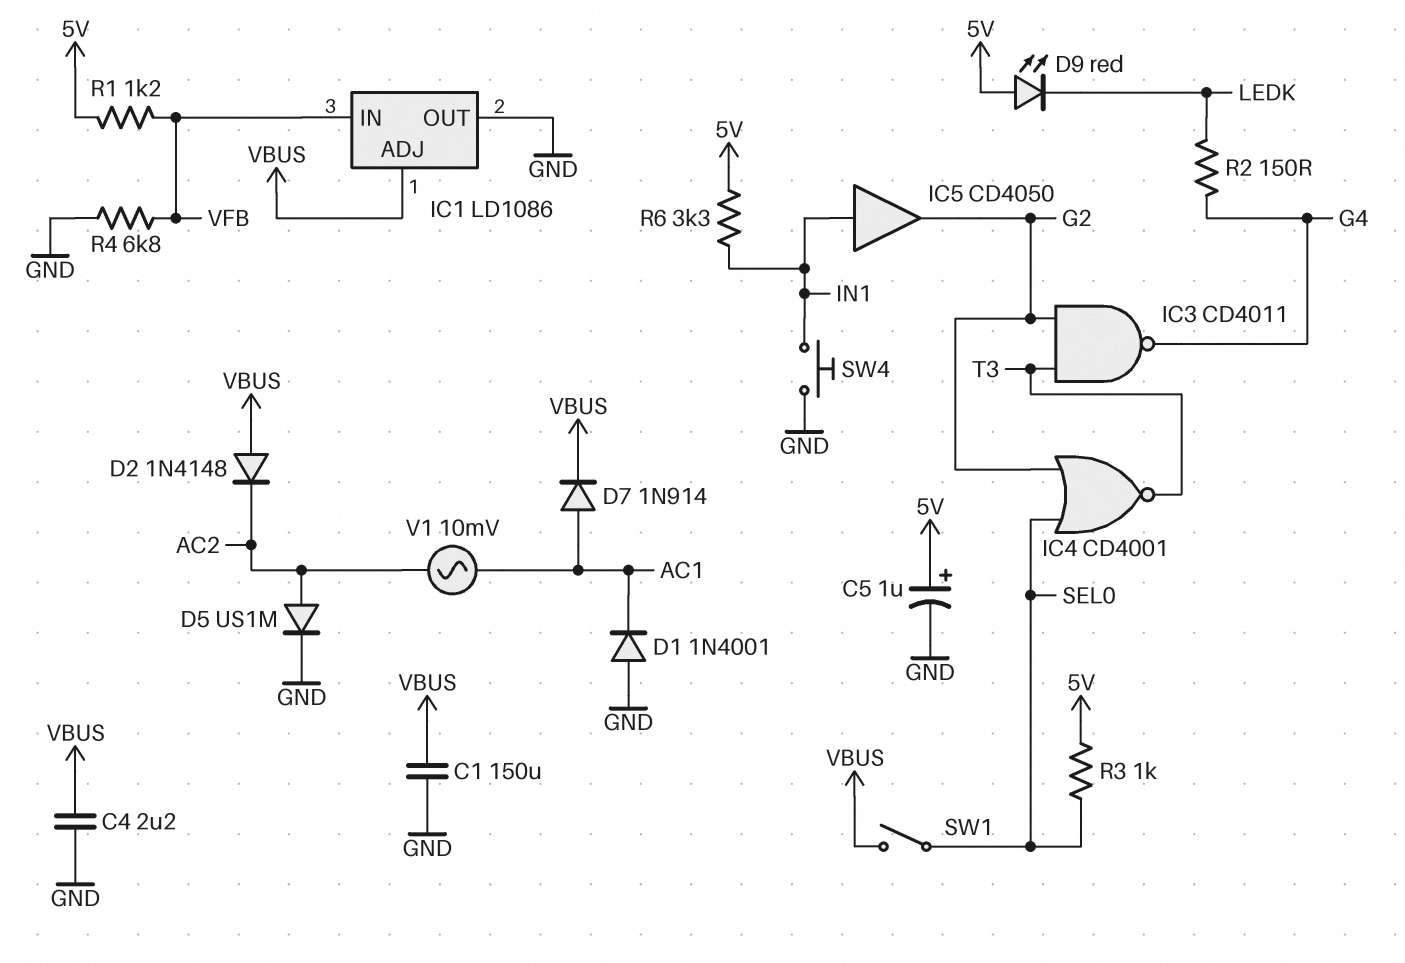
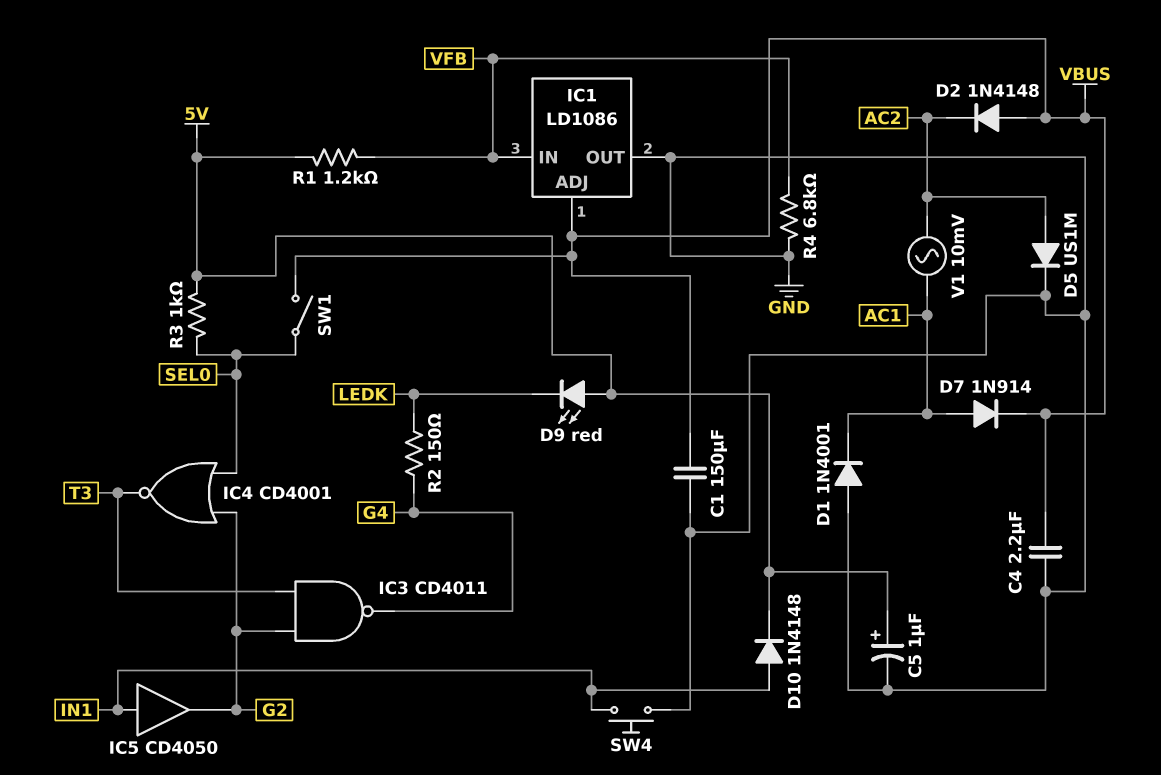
D10: none -> diode 1N4148 (A IN1, K 5V)
R6: 3.3k (5V, IN1) -> none

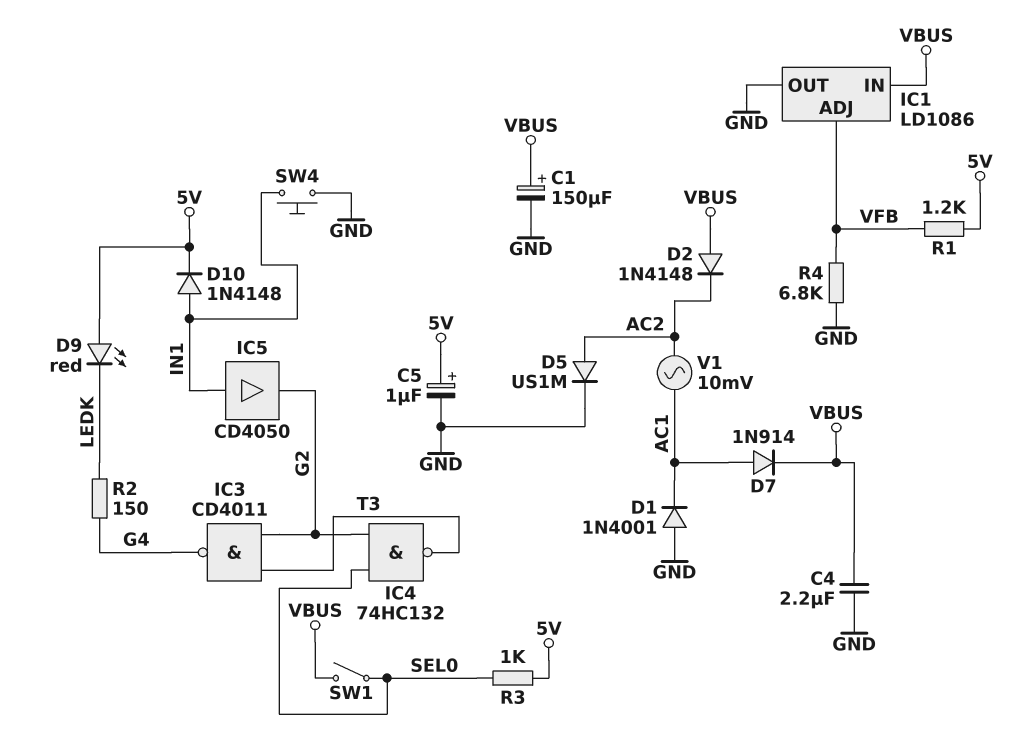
C1: 150uF (GND, VBUS) -> 150uF (plus VBUS, minus GND)
IC1 pin ADJ: VBUS -> VFB
IC1 pin IN: VFB -> VBUS
IC4: NOR CD4001 (in G2, in SEL0, out T3) -> NAND 74HC132 (in G2, in SEL0, out T3)

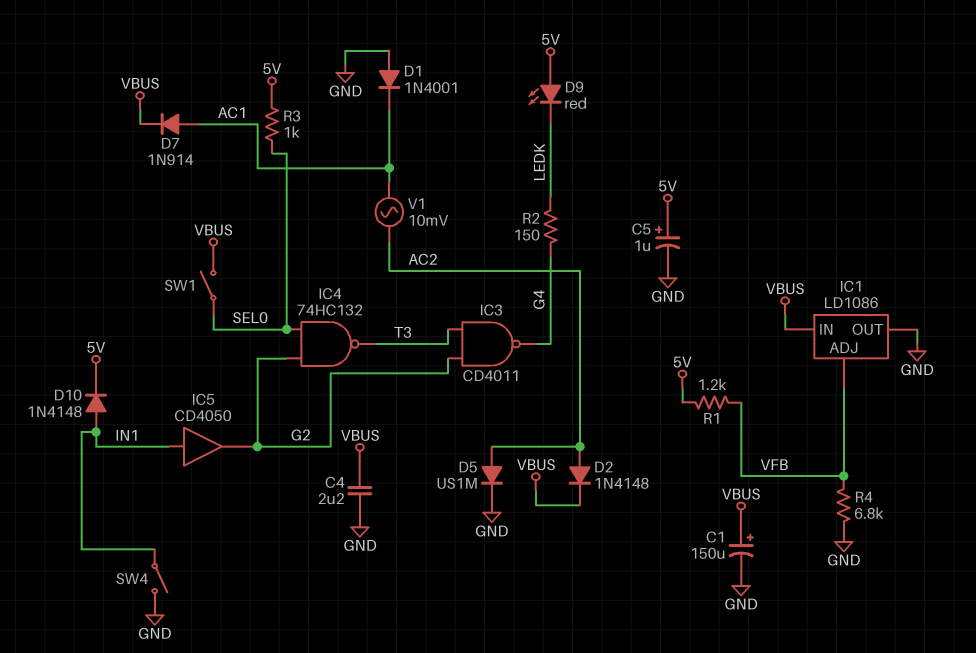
D2: diode 1N4148 (A VBUS, K AC2) -> diode 1N4148 (A AC2, K VBUS)
SW4: button (GND, IN1) -> switch (GND, IN1)

